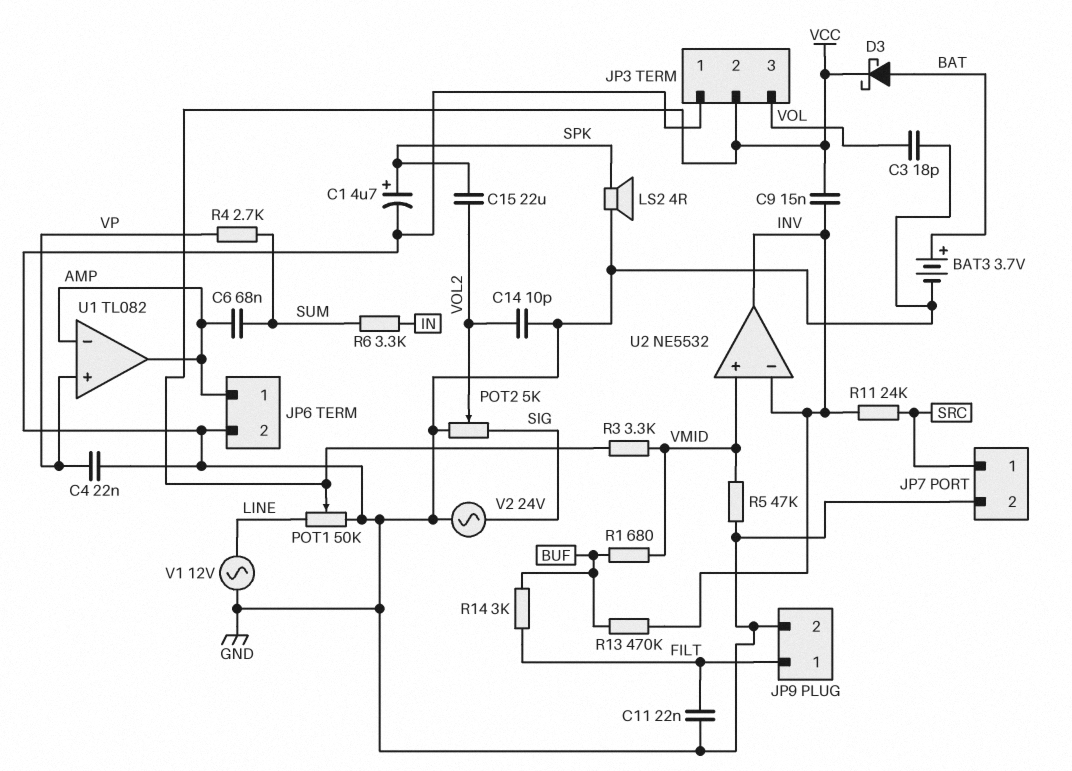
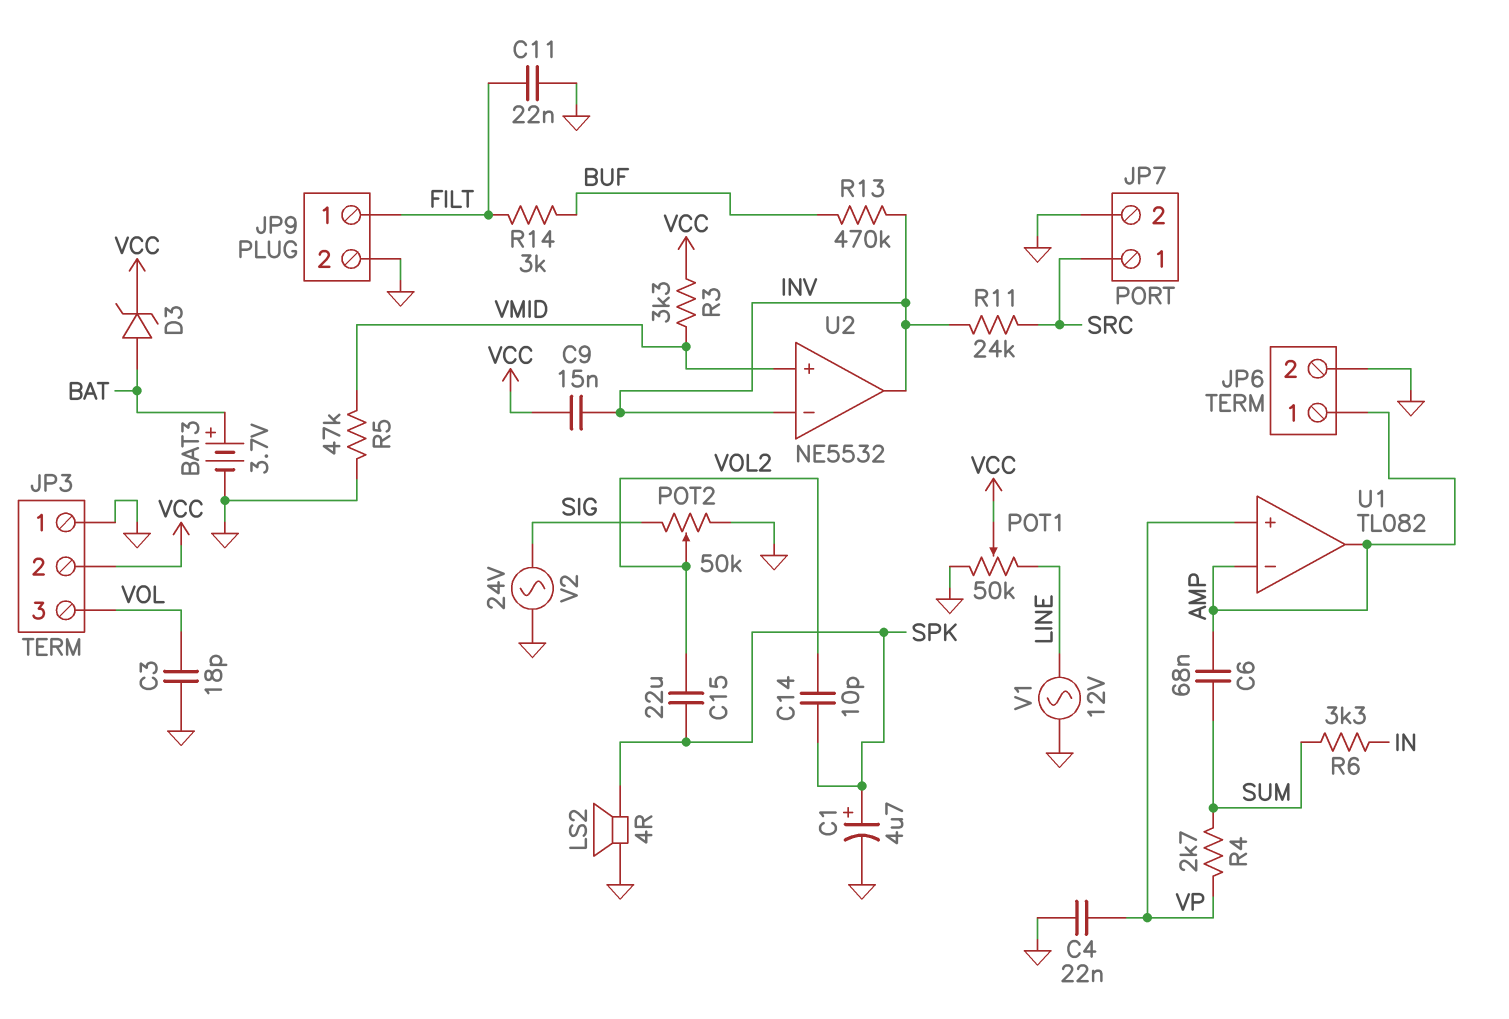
C14: 10pF (GND, VOL2) -> 10pF (SPK, VOL2)
D3: schottky (A BAT, K VCC) -> zener (A BAT, K VCC)
POT2: 5k (GND, SIG, wiper VOL2) -> 50k (GND, SIG, wiper VOL2)
R1: 680 (BUF, VMID) -> none

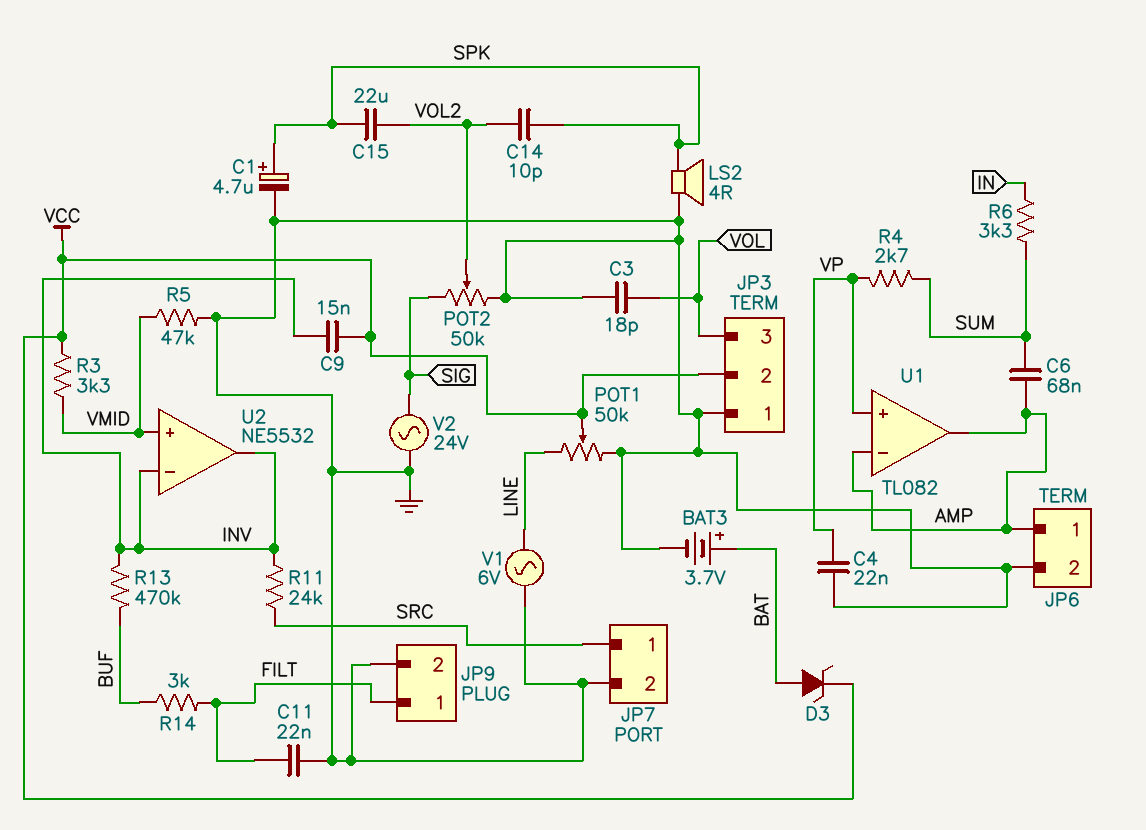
V1: AC 12V (GND, LINE) -> AC 6V (GND, LINE)

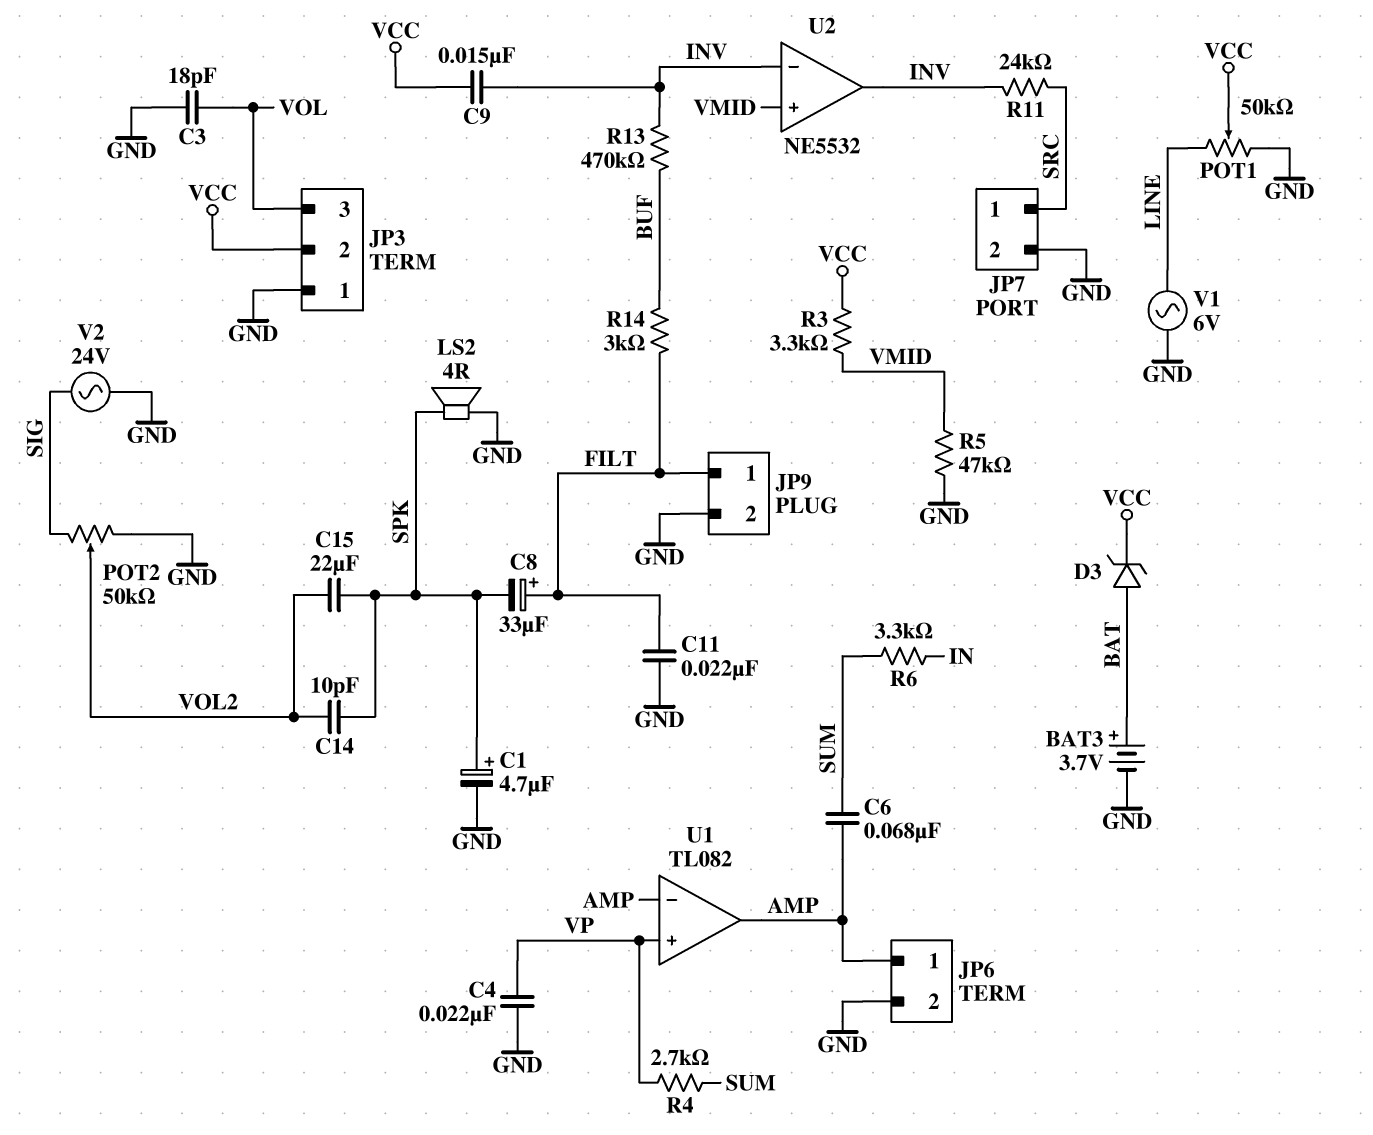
C8: none -> 33uF (plus FILT, minus SPK)

